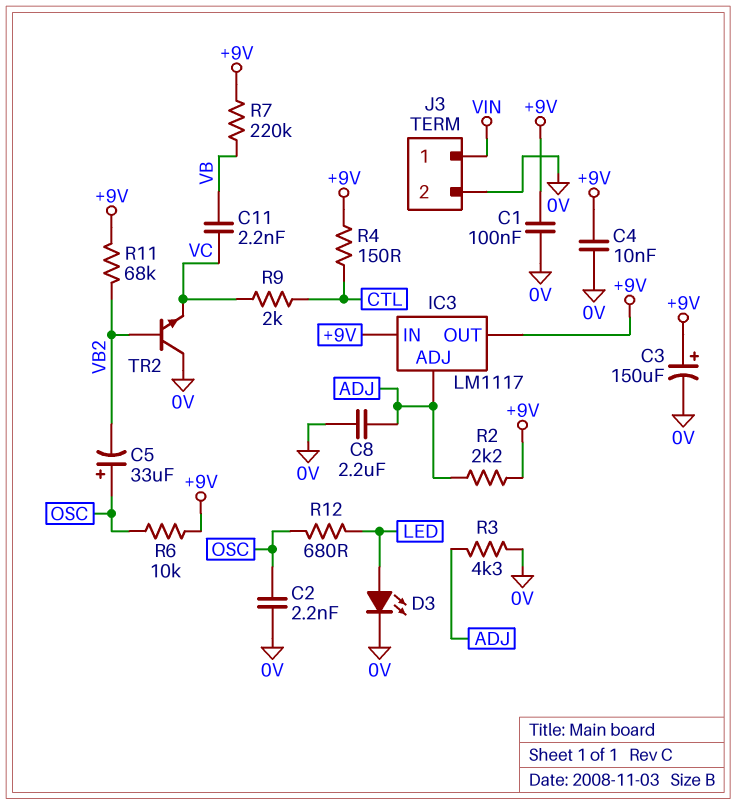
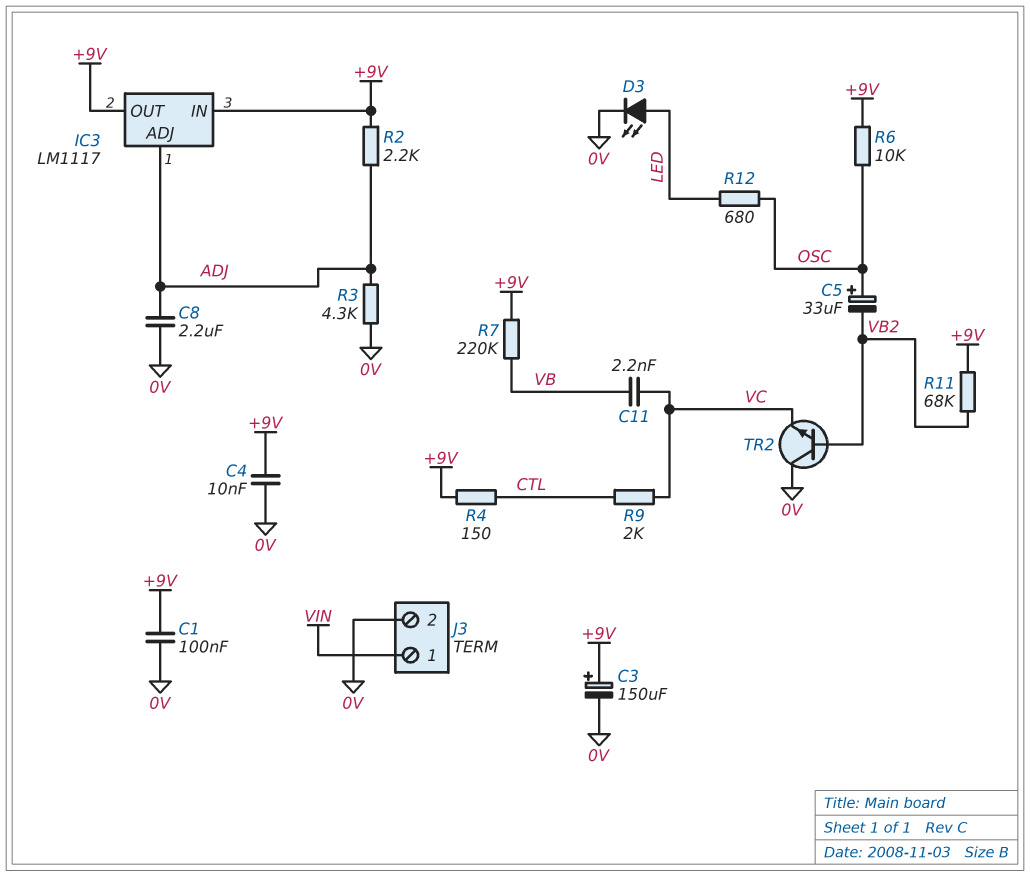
C2: 2.2nF (0V, OSC) -> none

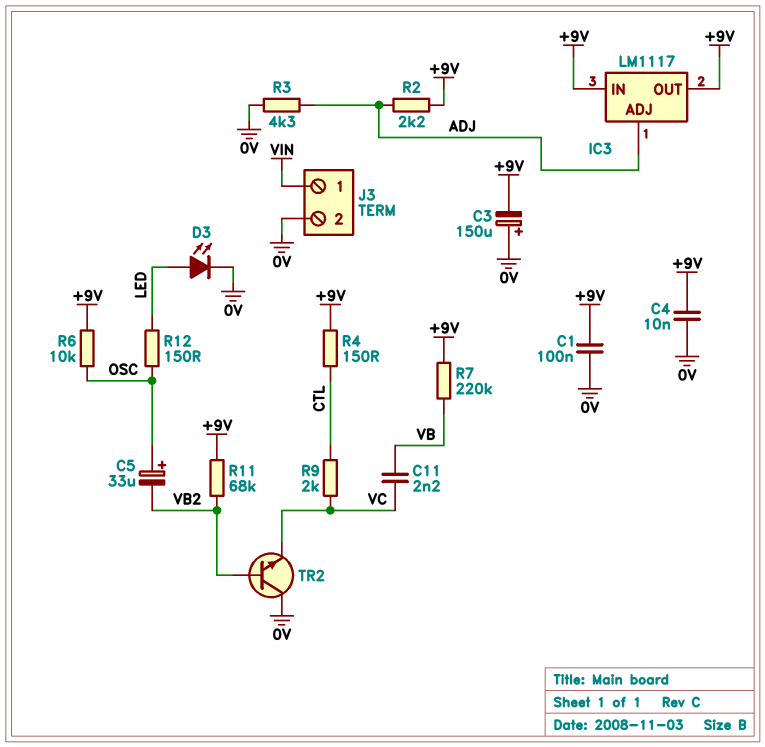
C3: 150uF (plus +9V, minus 0V) -> 150uF (plus 0V, minus +9V)
C8: 2.2uF (0V, ADJ) -> none
R12: 680 (LED, OSC) -> 150 (LED, OSC)

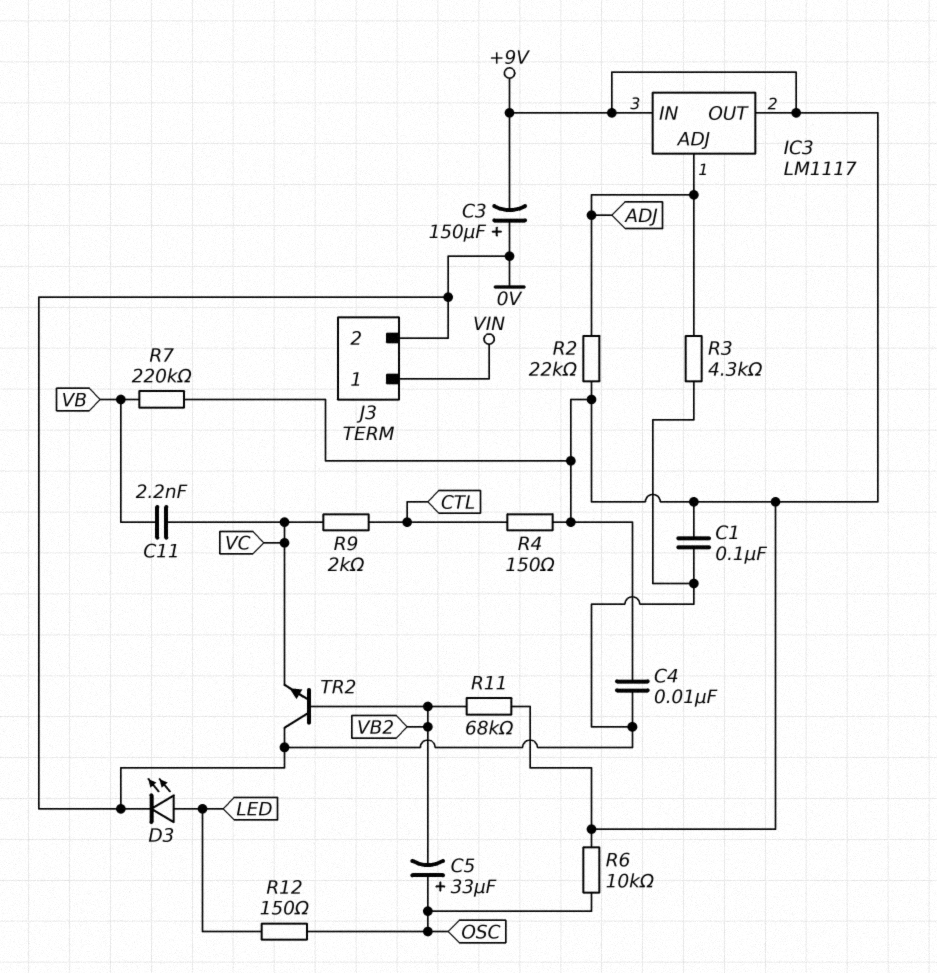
R2: 2.2k (+9V, ADJ) -> 22k (+9V, ADJ)

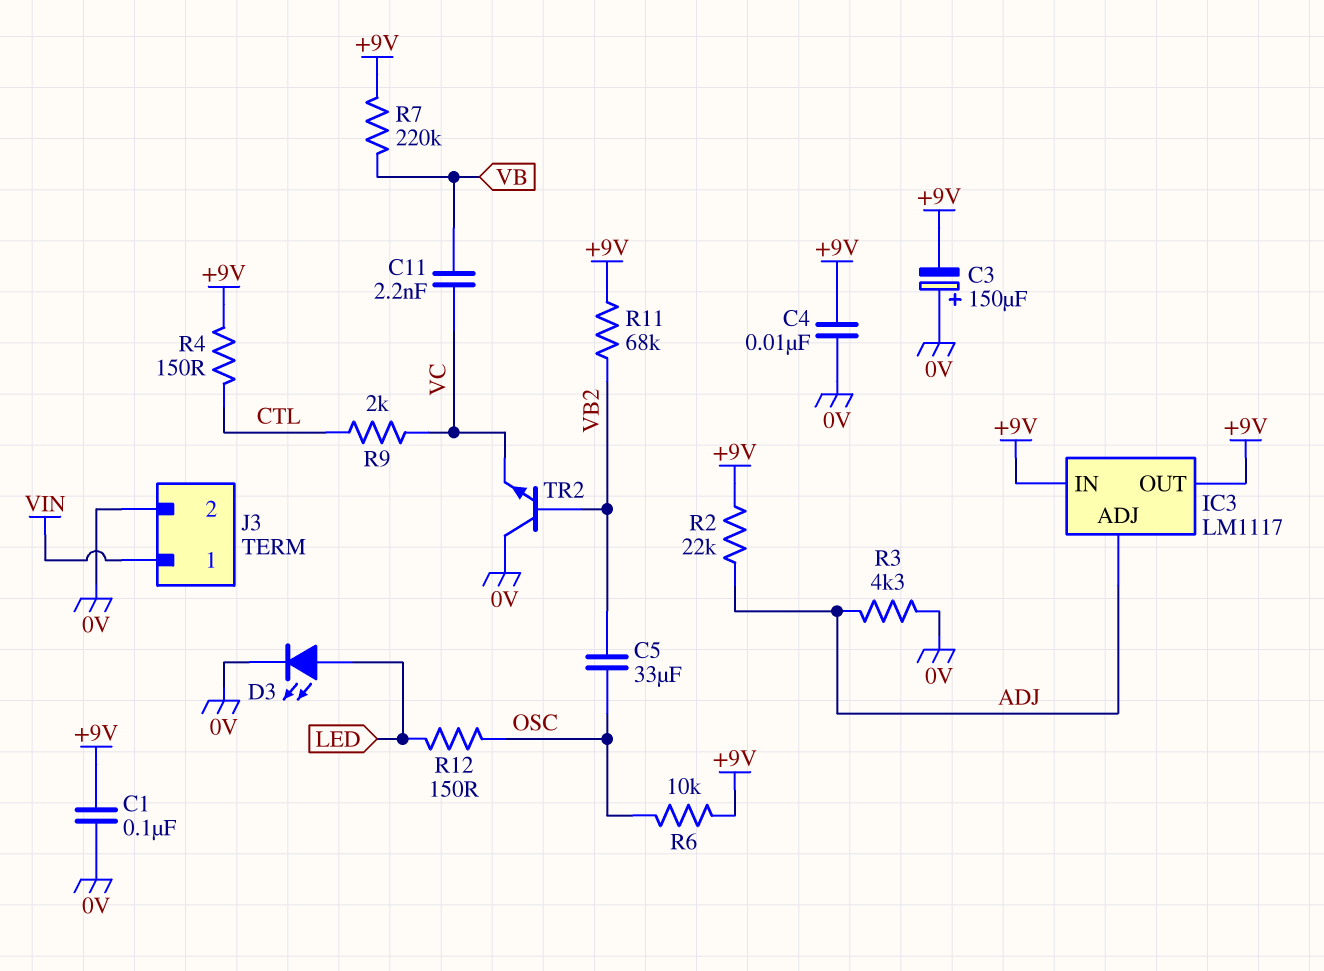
C5: 33uF (plus OSC, minus VB2) -> 33uF (OSC, VB2)

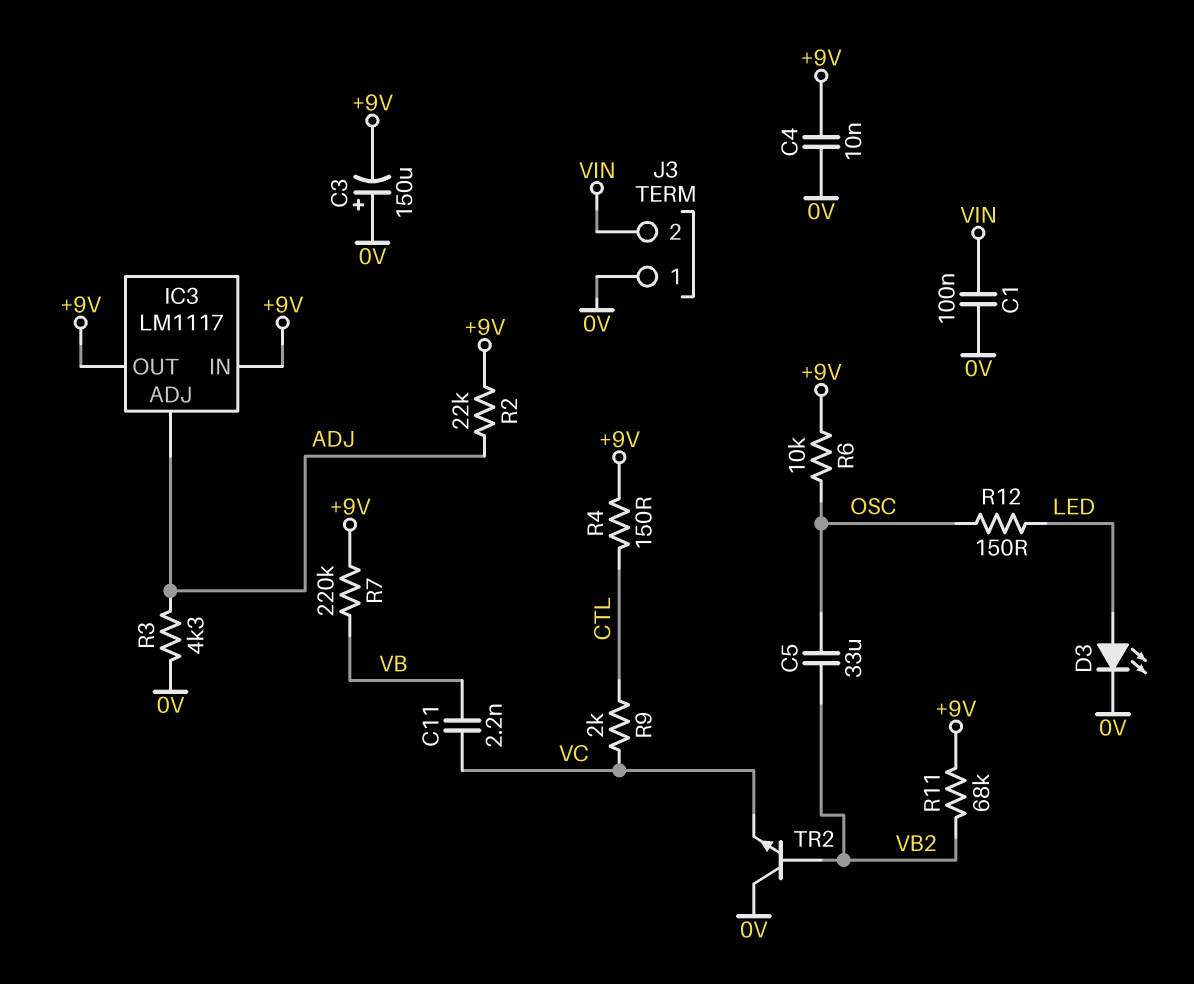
C1: 100nF (+9V, 0V) -> 100nF (0V, VIN)
J3 pin 1: VIN -> 0V
J3 pin 2: 0V -> VIN

